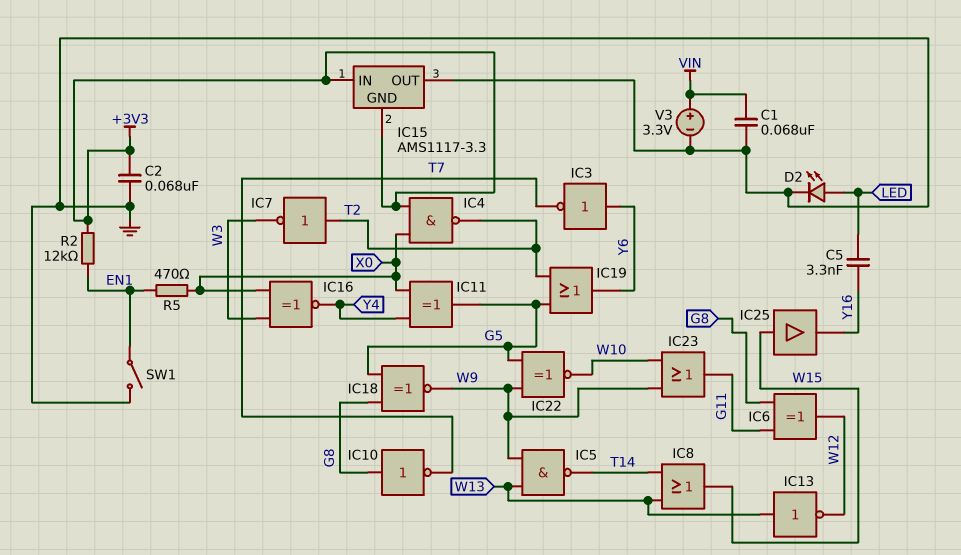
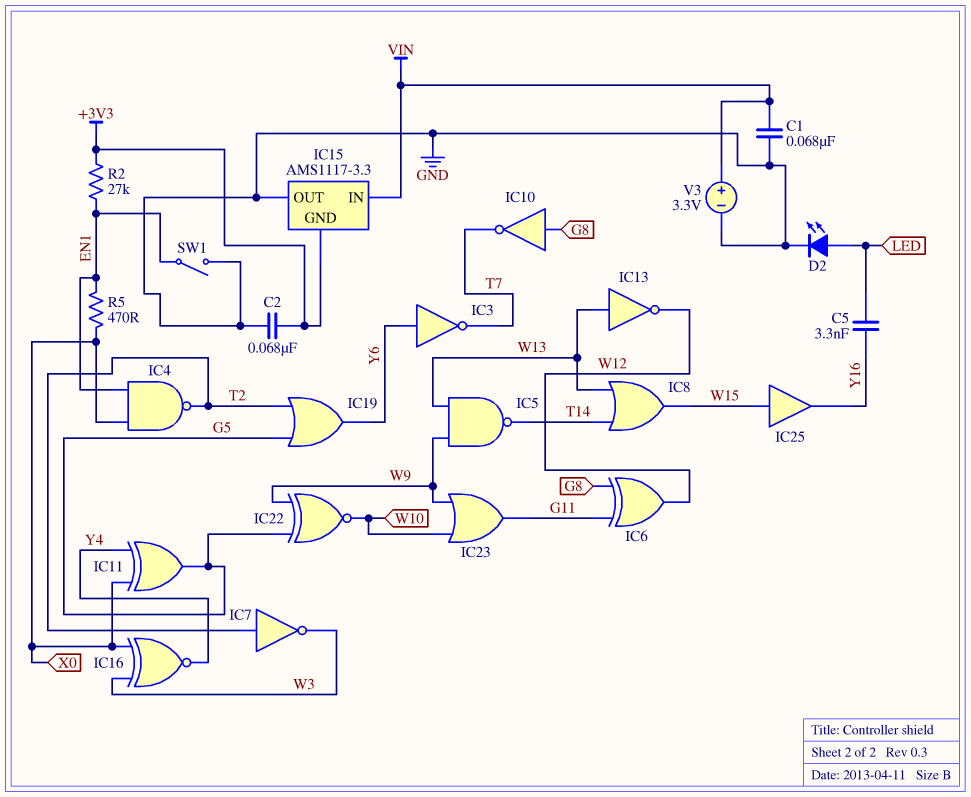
IC4: NAND (in +3V3, in X0, out T2) -> NAND (in EN1, in X0, out T2)
IC15 pin IN: +3V3 -> VIN
IC18: XNOR (in G5, in G8, out W9) -> none
R2: 12k (+3V3, EN1) -> 27k (+3V3, EN1)

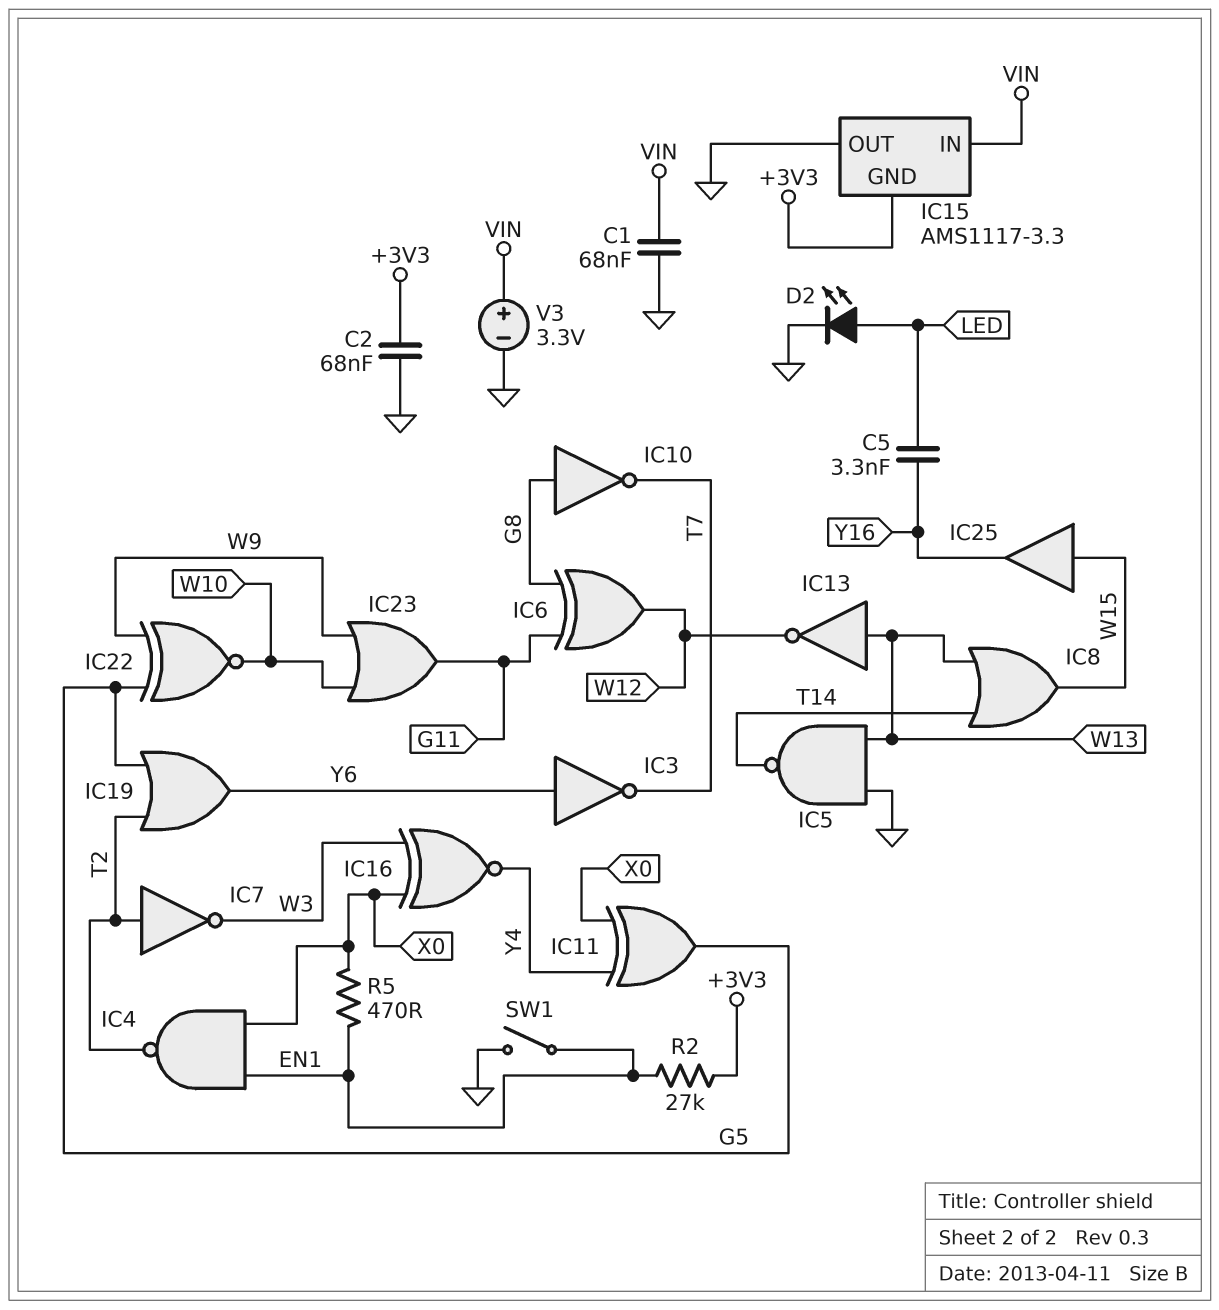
IC5: NAND (in W9, in W13, out T14) -> NAND (in GND, in W13, out T14)

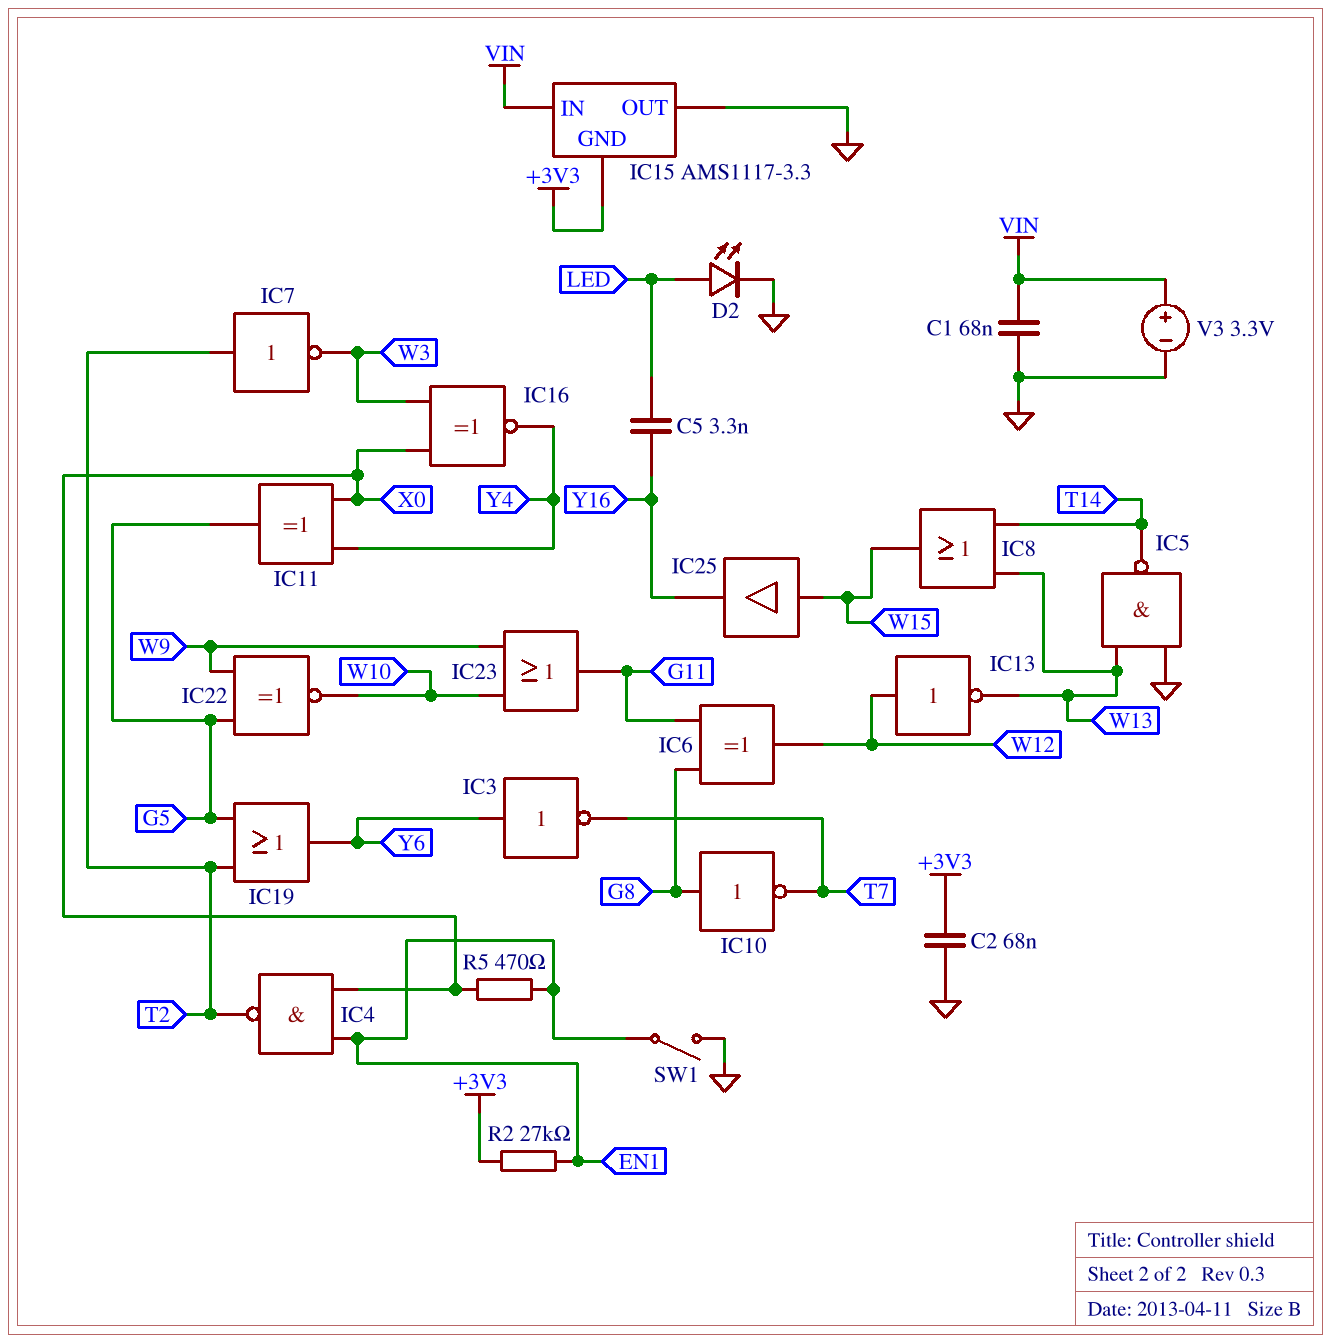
IC13: NOT (in W13, out W12) -> NOT (in W12, out W13)

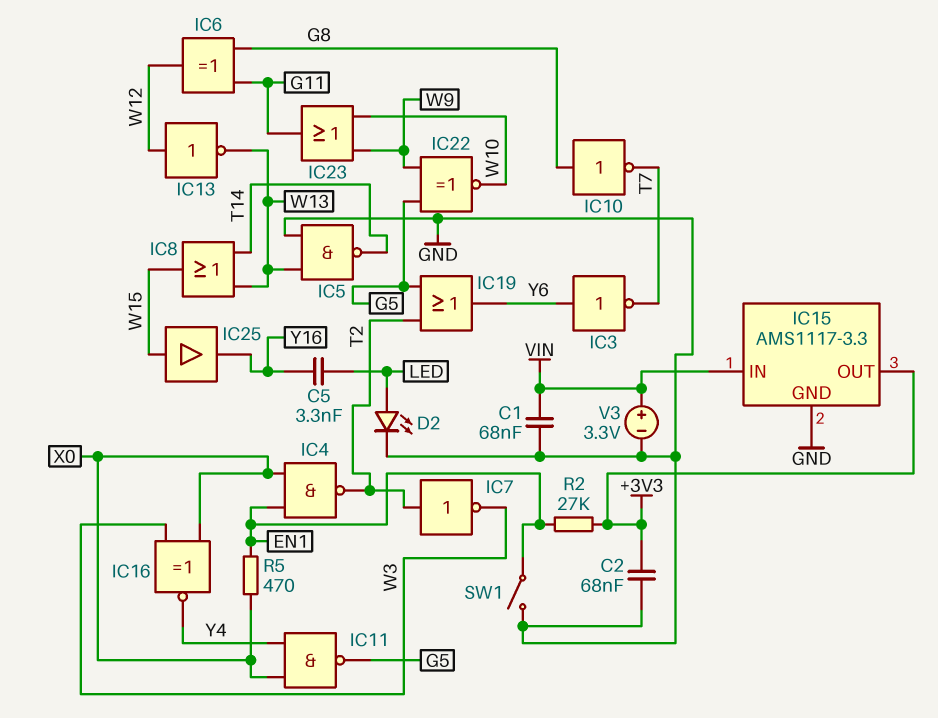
IC11: XOR (in X0, in Y4, out G5) -> NAND (in X0, in Y4, out G5)
IC15 pin GND: +3V3 -> GND
IC15 pin OUT: GND -> +3V3

